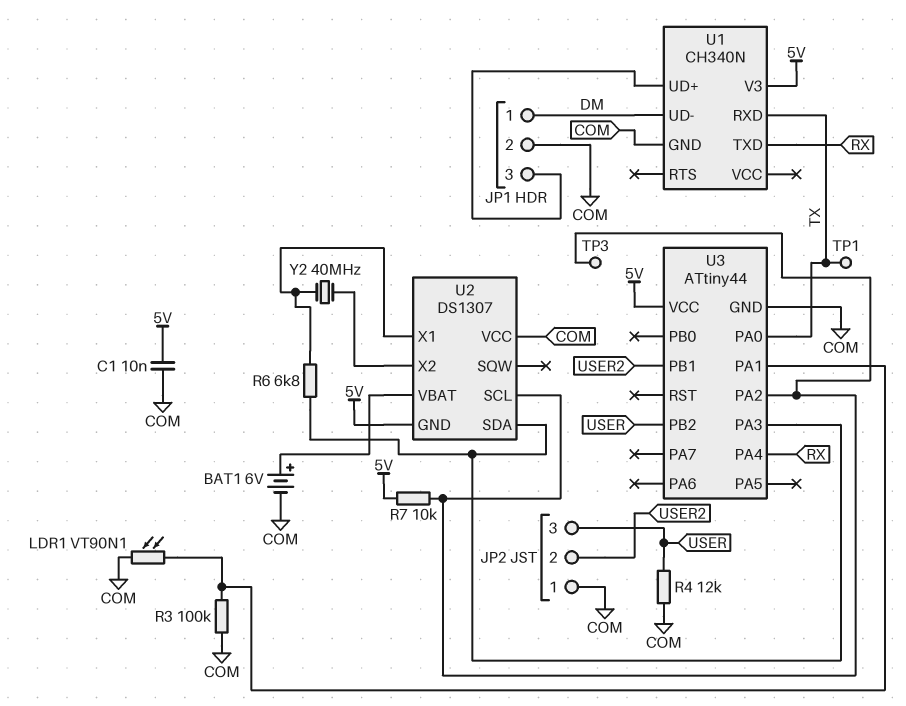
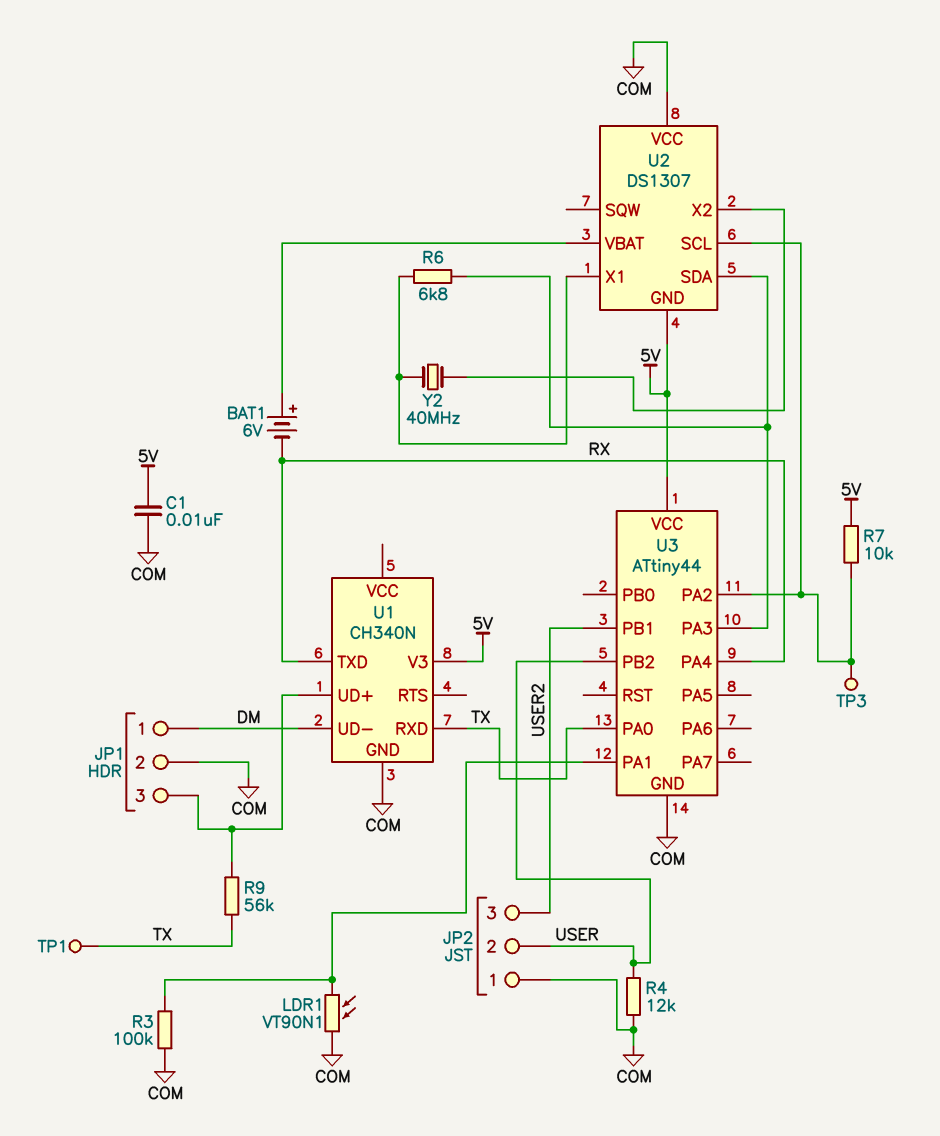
BAT1: 6V (plus U2/VBAT, minus COM) -> 6V (plus U2/VBAT, minus RX)
JP2 pin 2: USER2 -> USER
JP2 pin 3: USER -> USER2
R9: none -> 56k (JP1/3, TX)

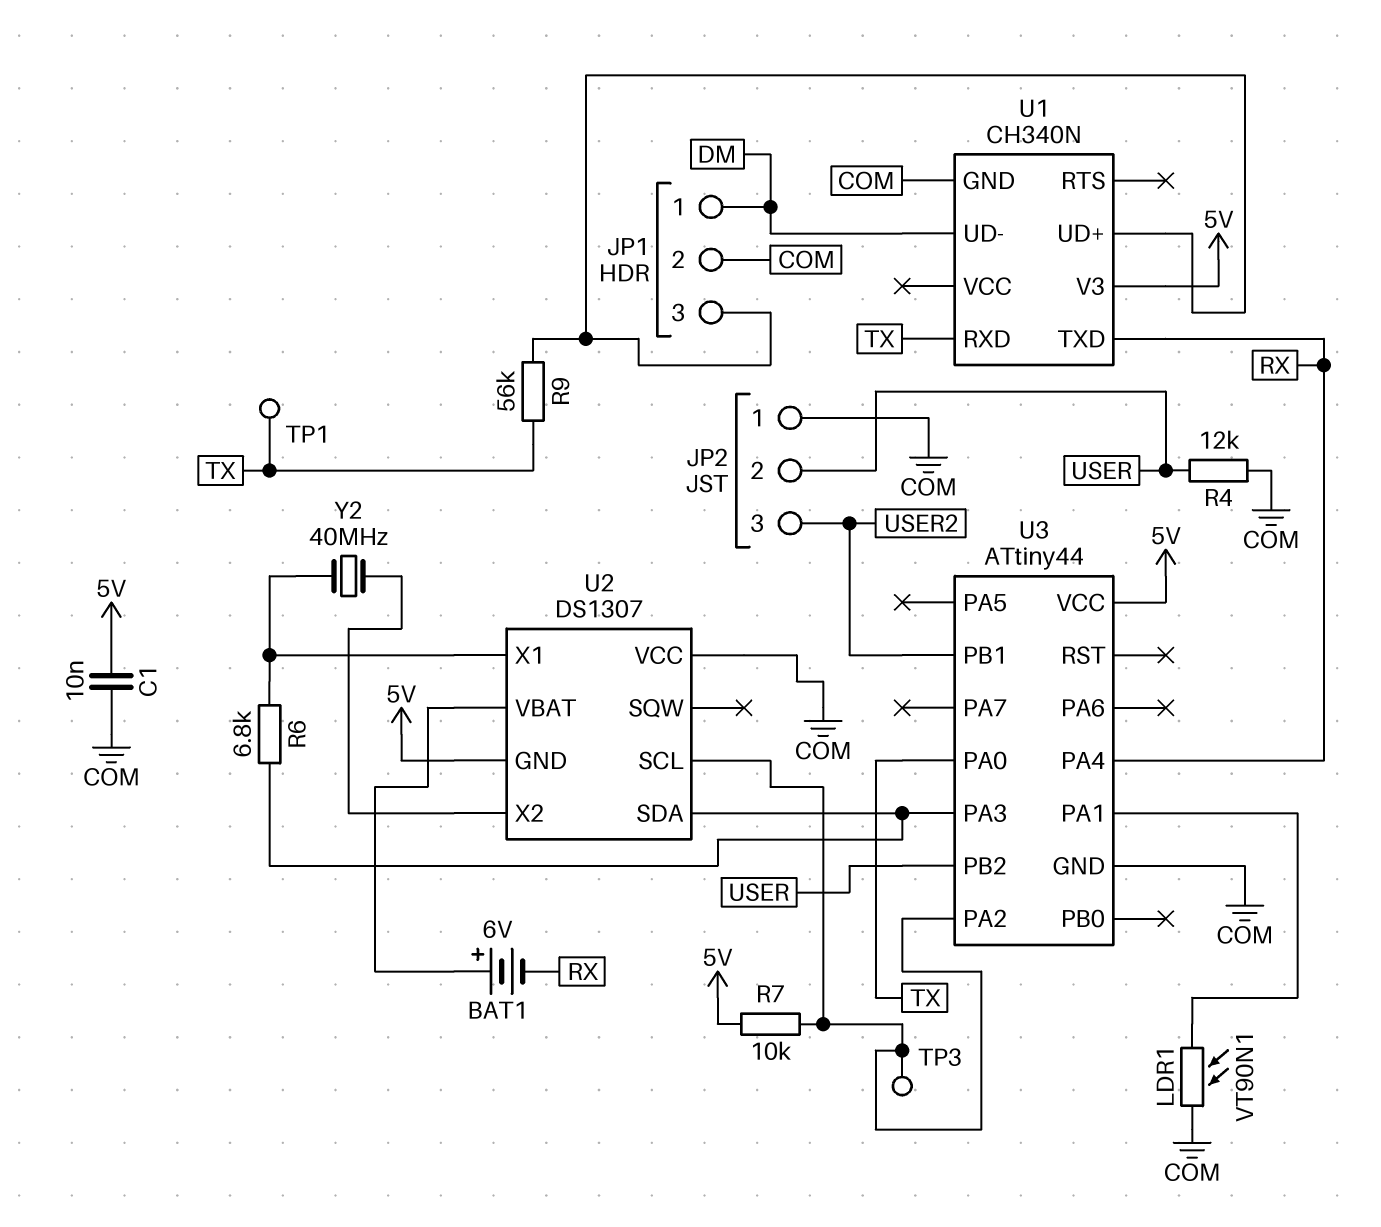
R3: 100k (COM, U3/PA1) -> none

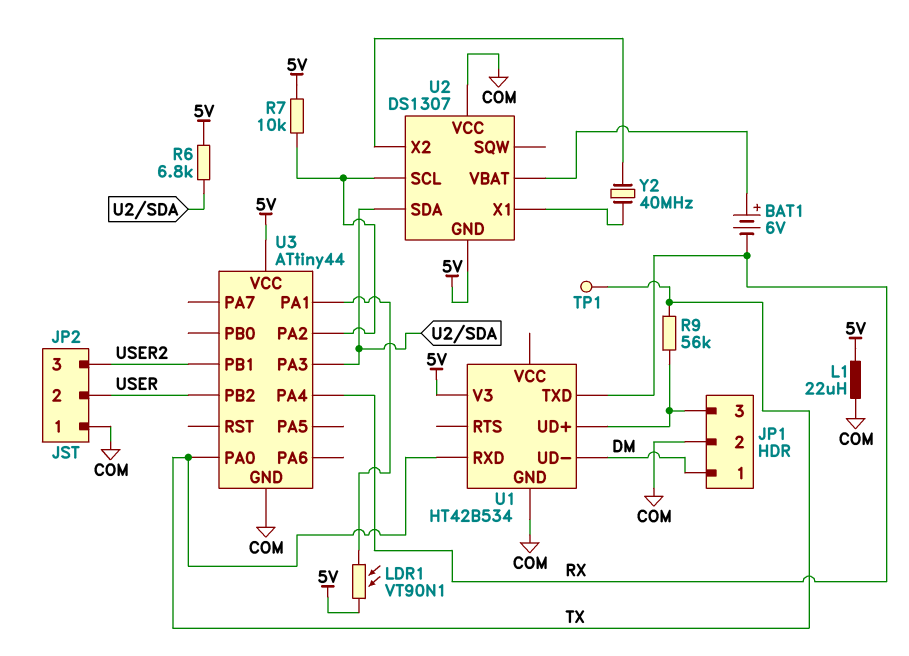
C1: 10nF (5V, COM) -> none
L1: none -> 22uH (5V, COM)
LDR1: VT90N1 (COM, U3/PA1) -> VT90N1 (5V, U3/PA1)
R4: 12k (COM, USER) -> none
R6: 6.8k (U2/SDA, U2/X1) -> 6.8k (5V, U2/SDA)
TP3: test point (U2/SCL) -> none
U1: CH340N -> HT42B534

